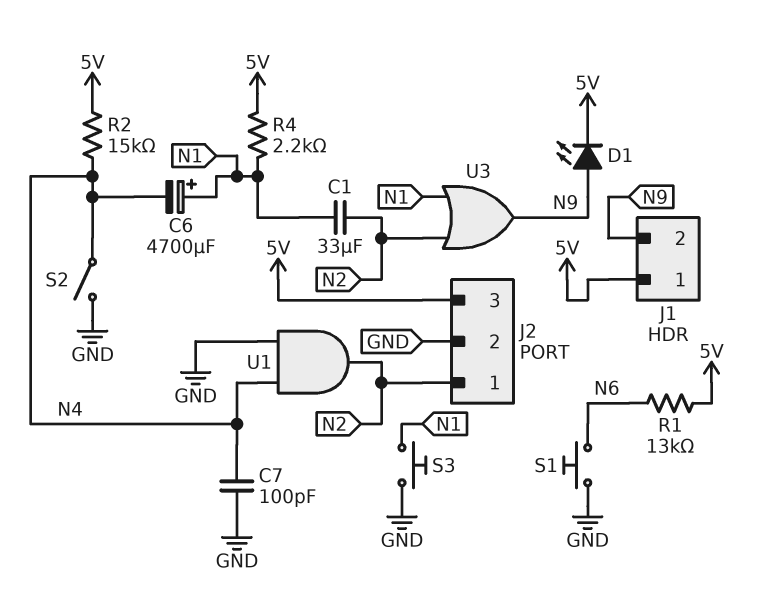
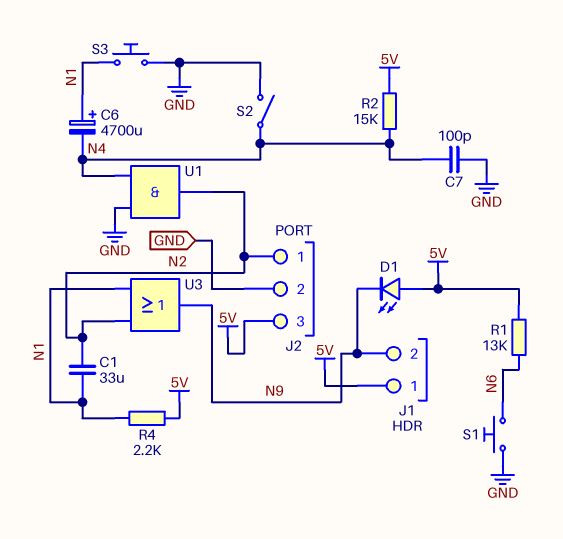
D1: LED (A N9, K 5V) -> LED (A 5V, K N9)

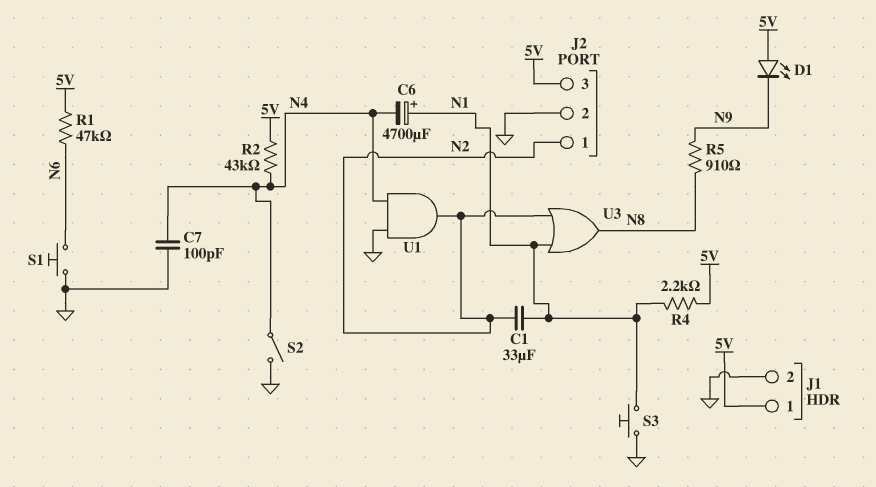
J1 pin 2: N9 -> GND
R1: 13k (5V, N6) -> 47k (5V, N6)
R2: 15k (5V, N4) -> 43k (5V, N4)
R5: none -> 910 (N8, N9)
U3: OR (in N1, in N2, out N9) -> OR (in N1, in N2, out N8)

